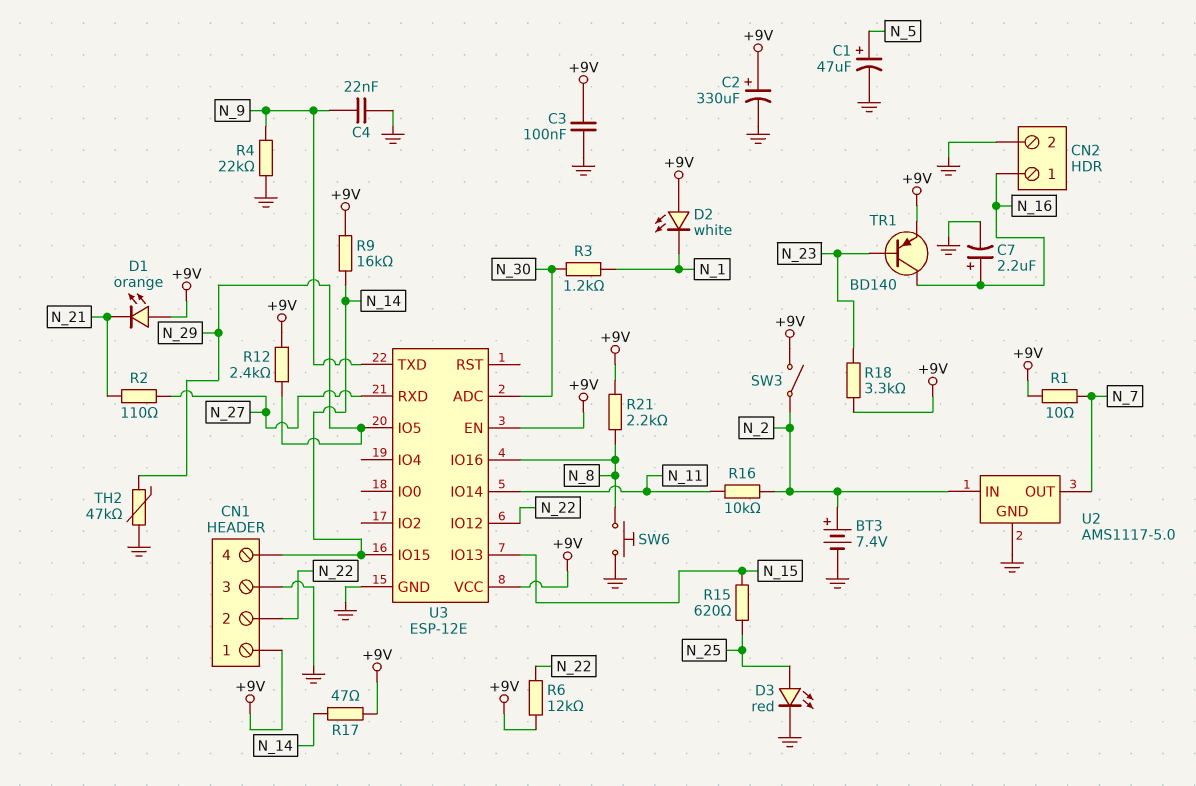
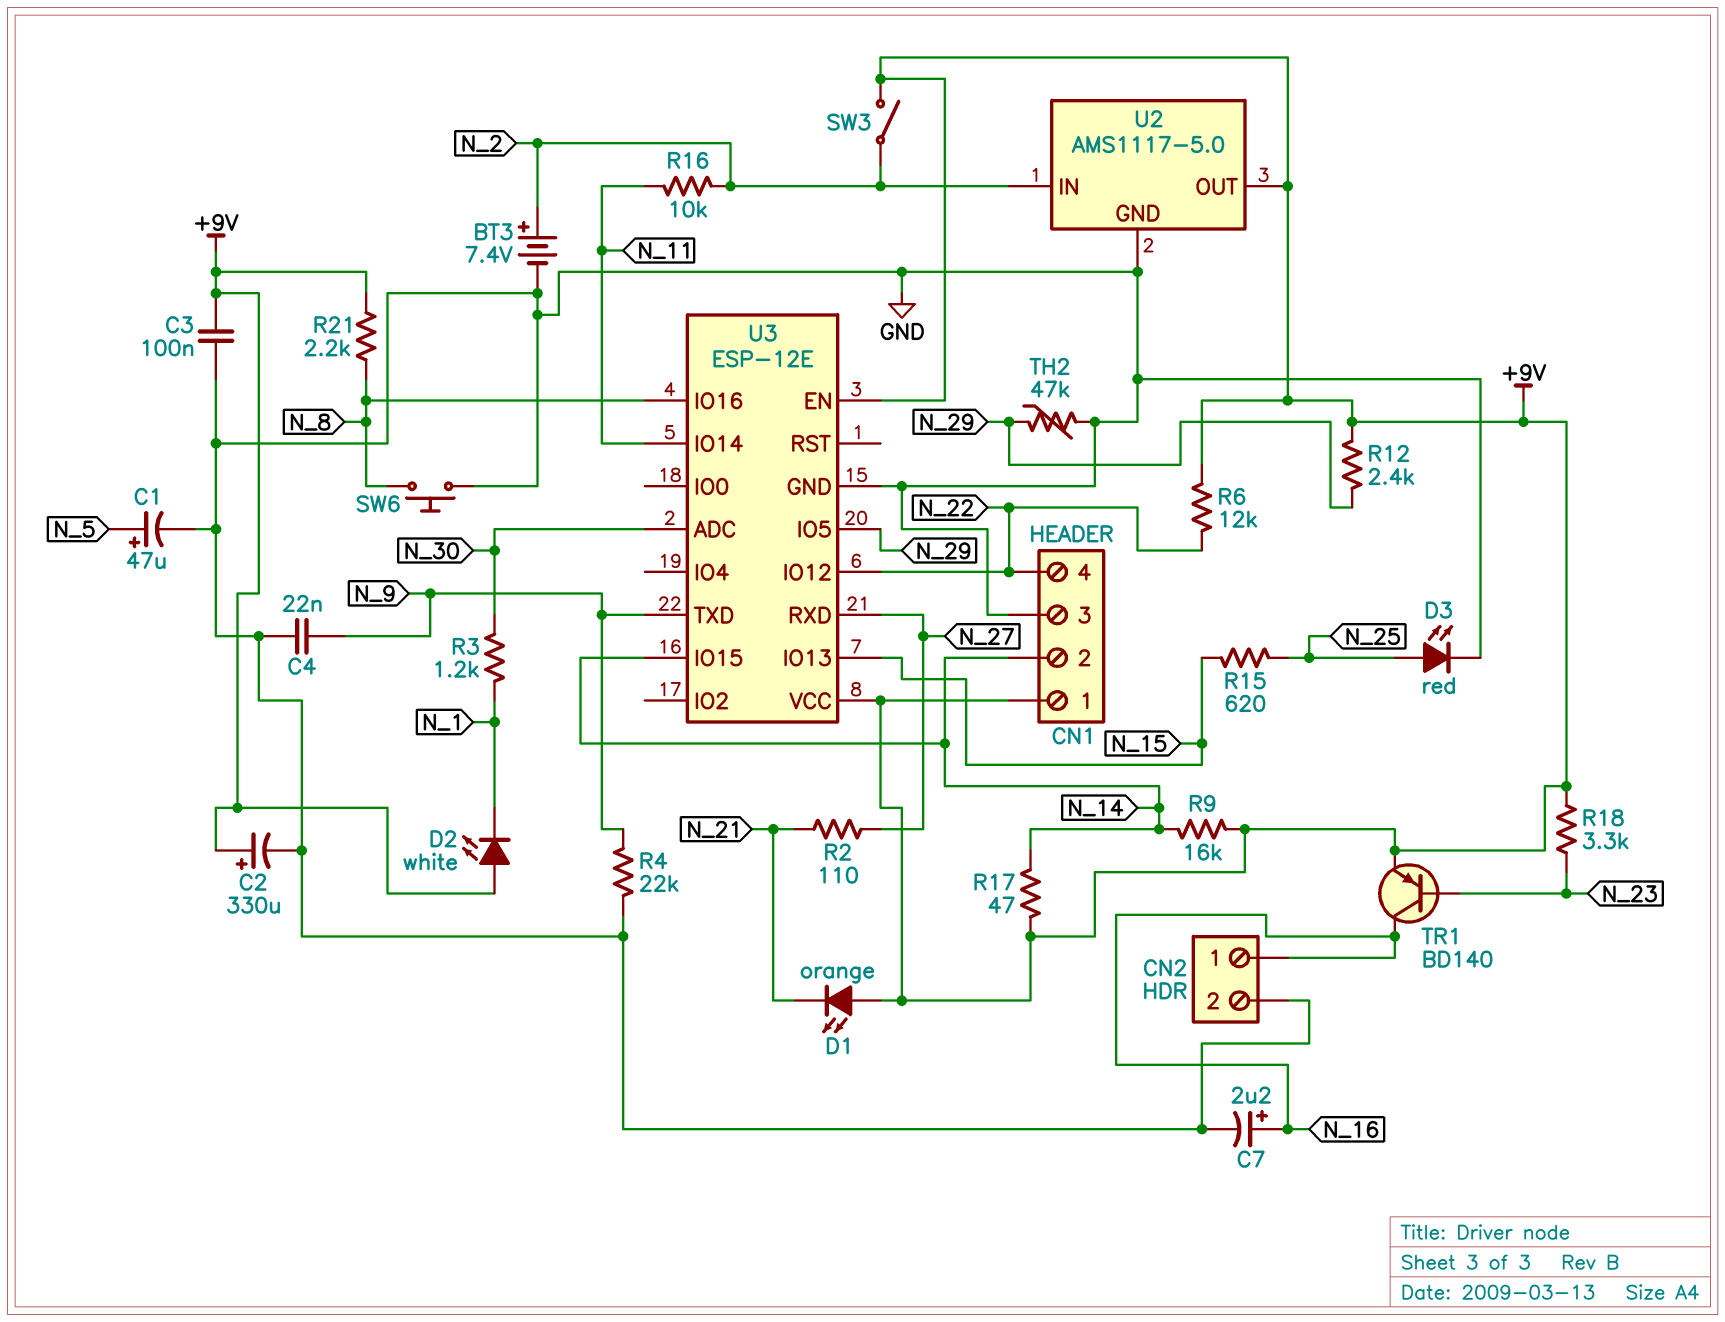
CN1 pin 2: N_22 -> N_14
CN1 pin 4: N_14 -> N_22
R1: 10 (+9V, N_7) -> none
U2 pin OUT: N_7 -> +9V

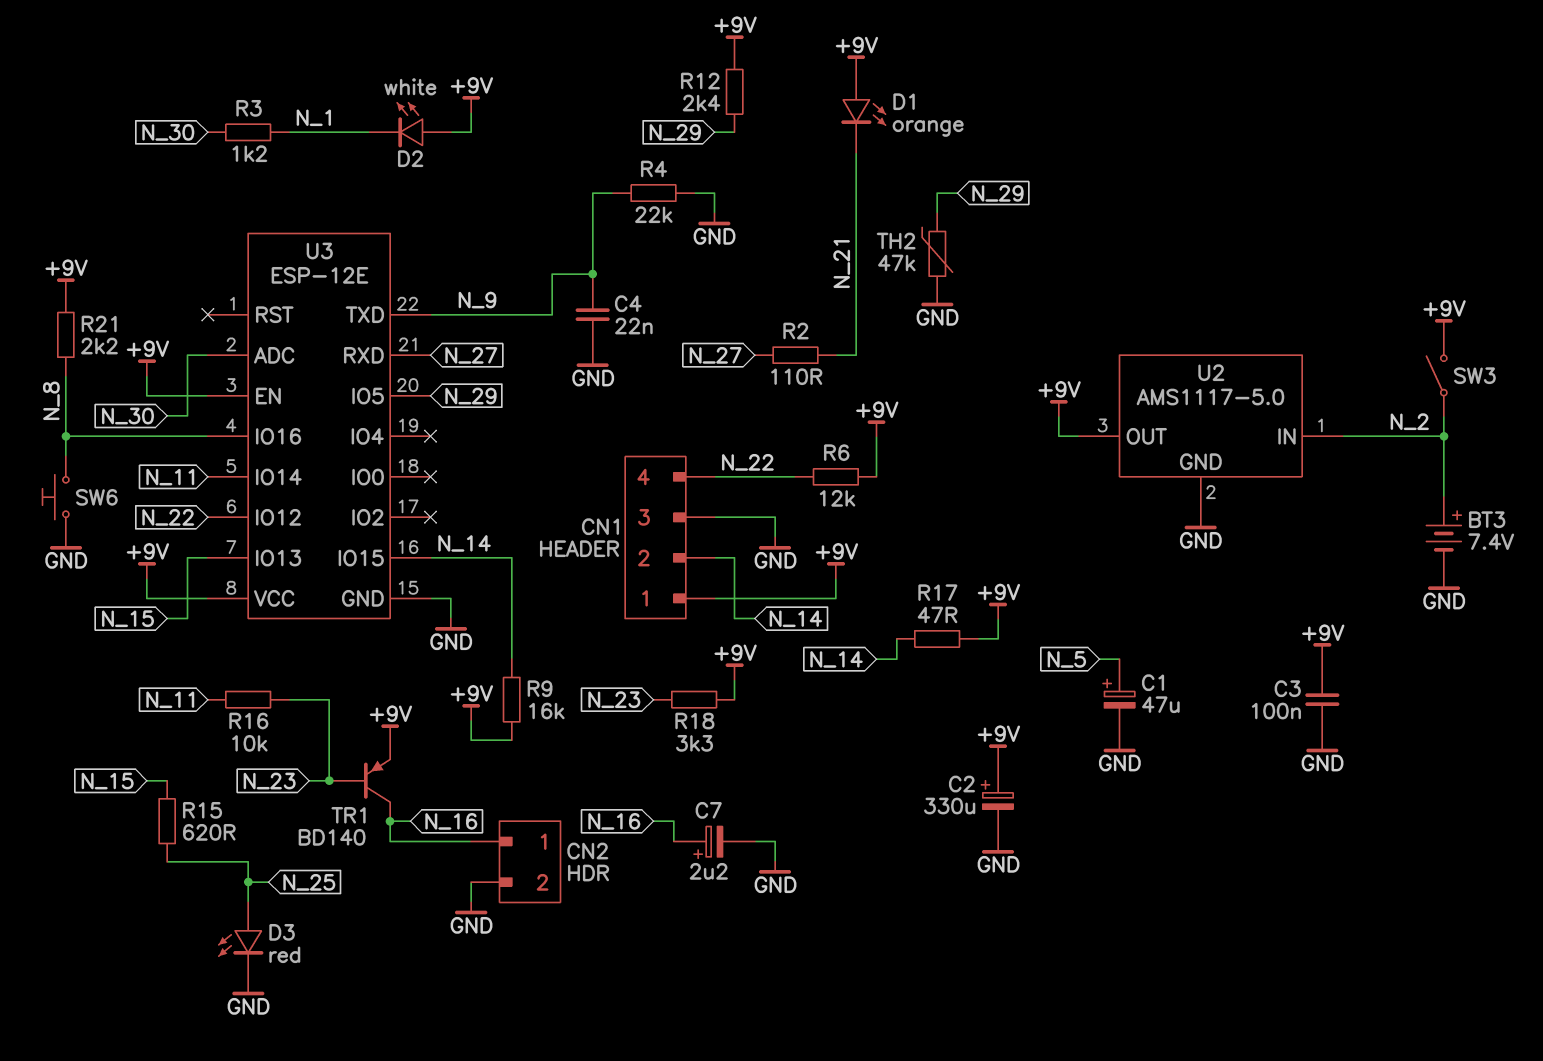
R16: 10k (N_2, N_11) -> 10k (N_11, N_23)

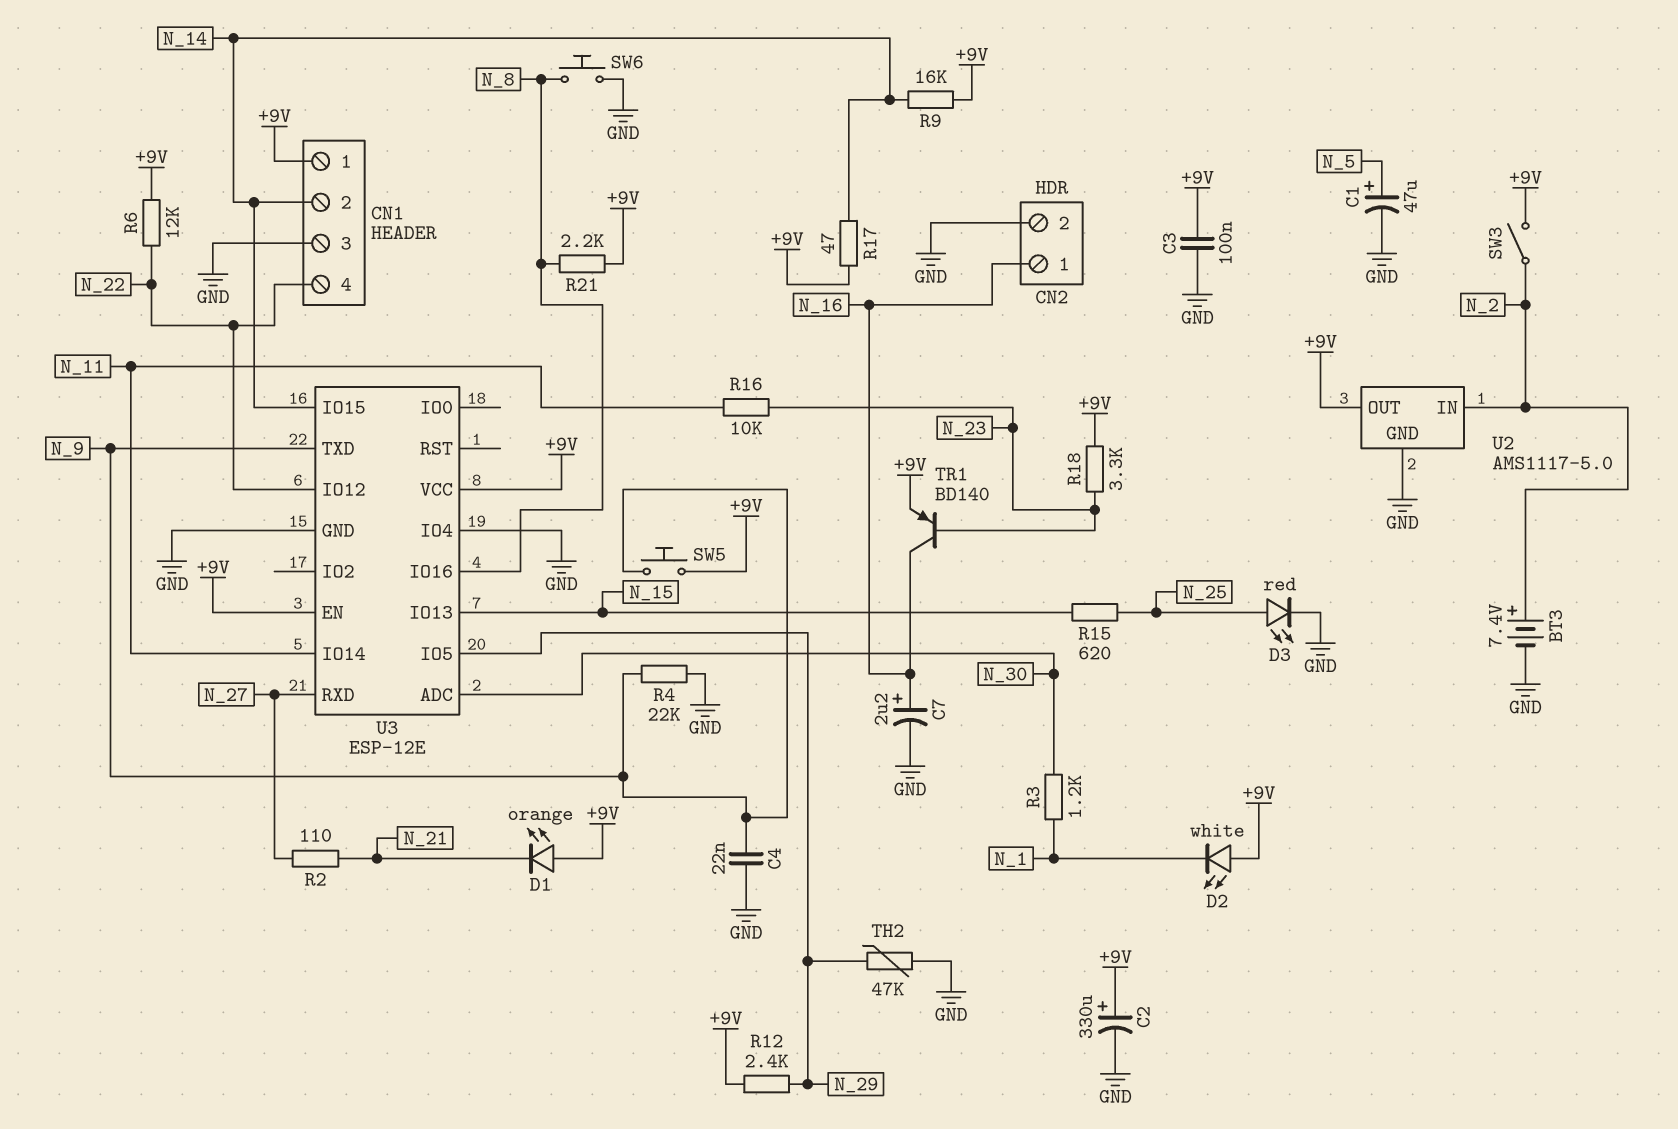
SW5: none -> button (+9V, N_9)
U3 pin IO4: none -> GND

